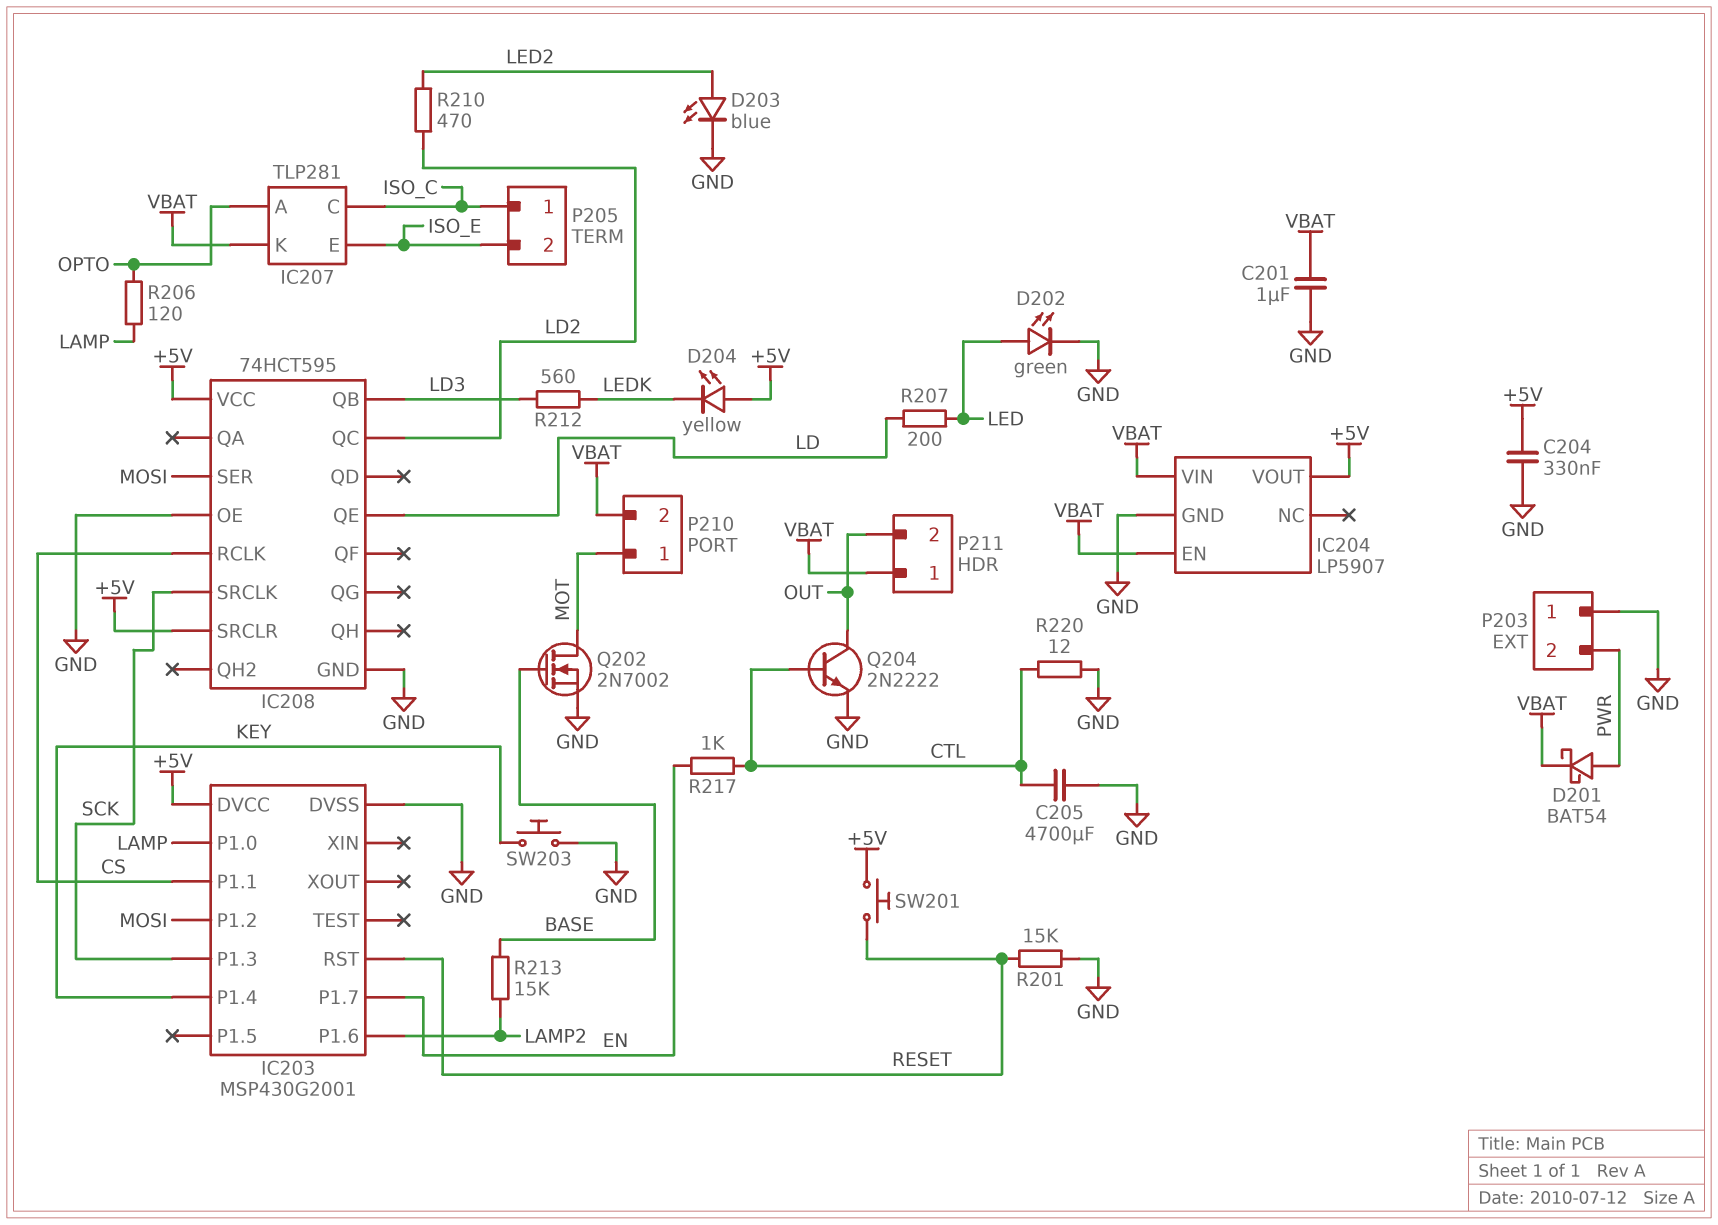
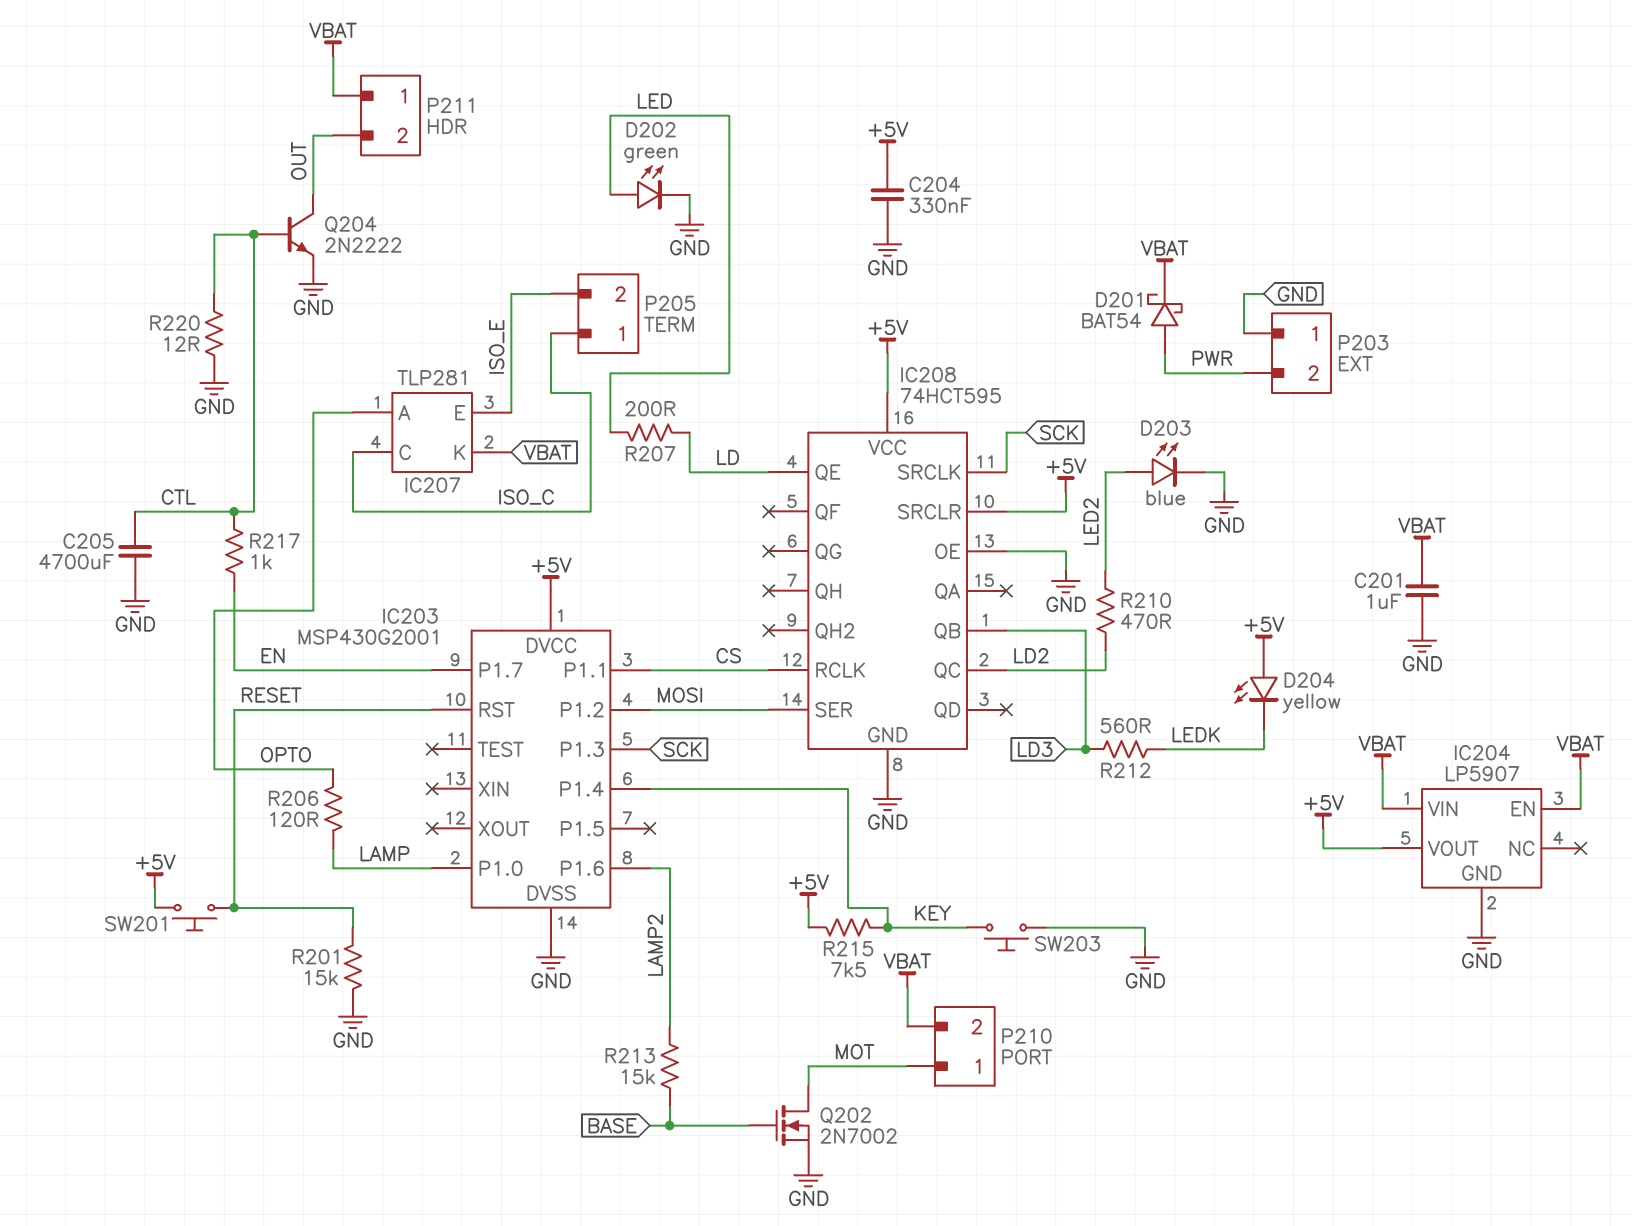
R215: none -> 7.5k (+5V, KEY)

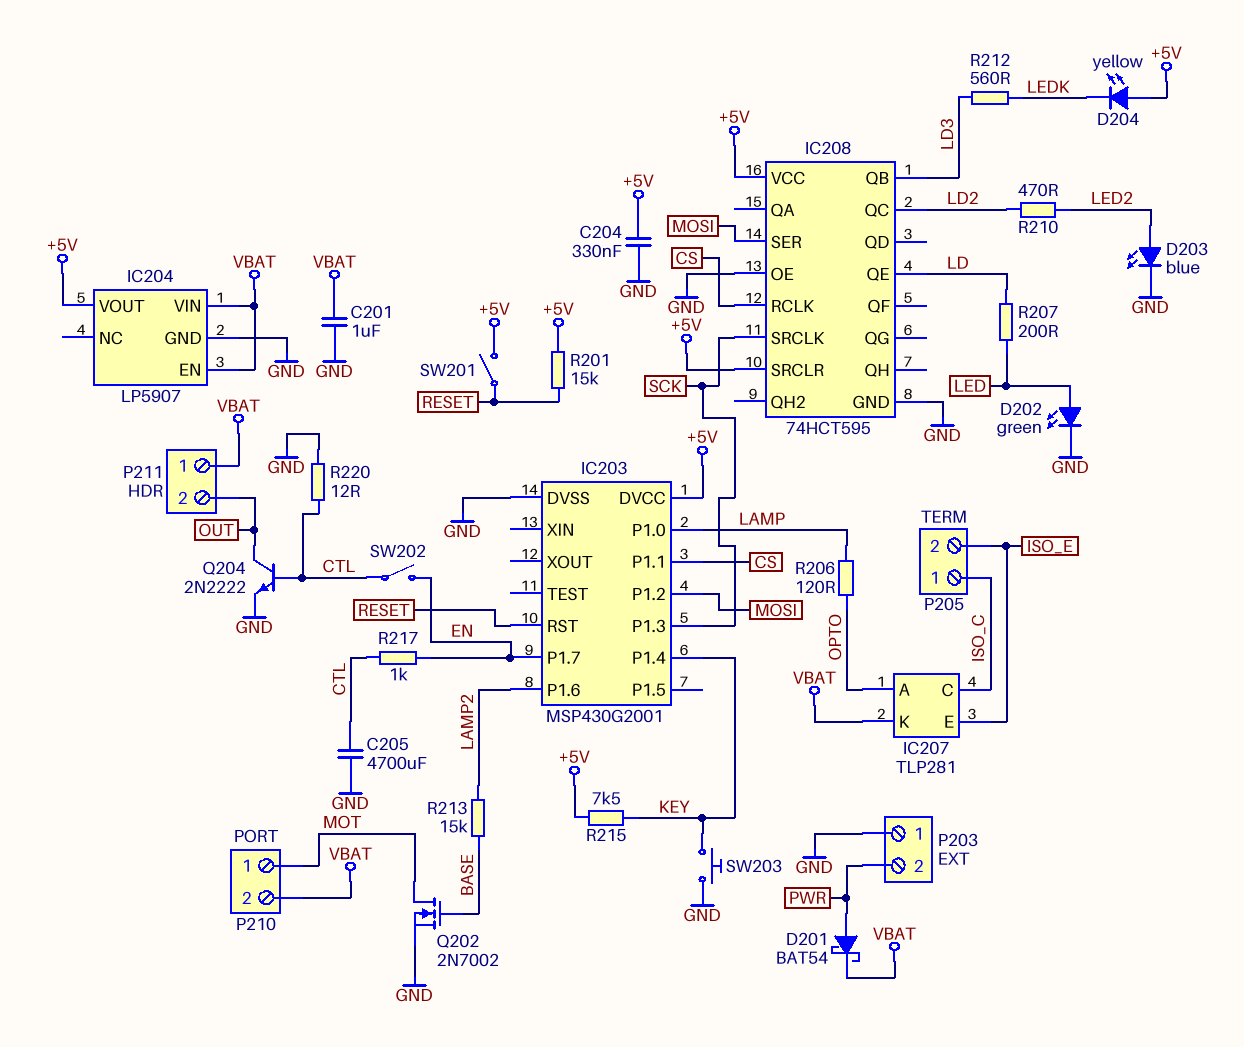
R201: 15k (GND, RESET) -> 15k (+5V, RESET)
SW201: button (+5V, RESET) -> switch (+5V, RESET)
SW202: none -> switch (CTL, EN)

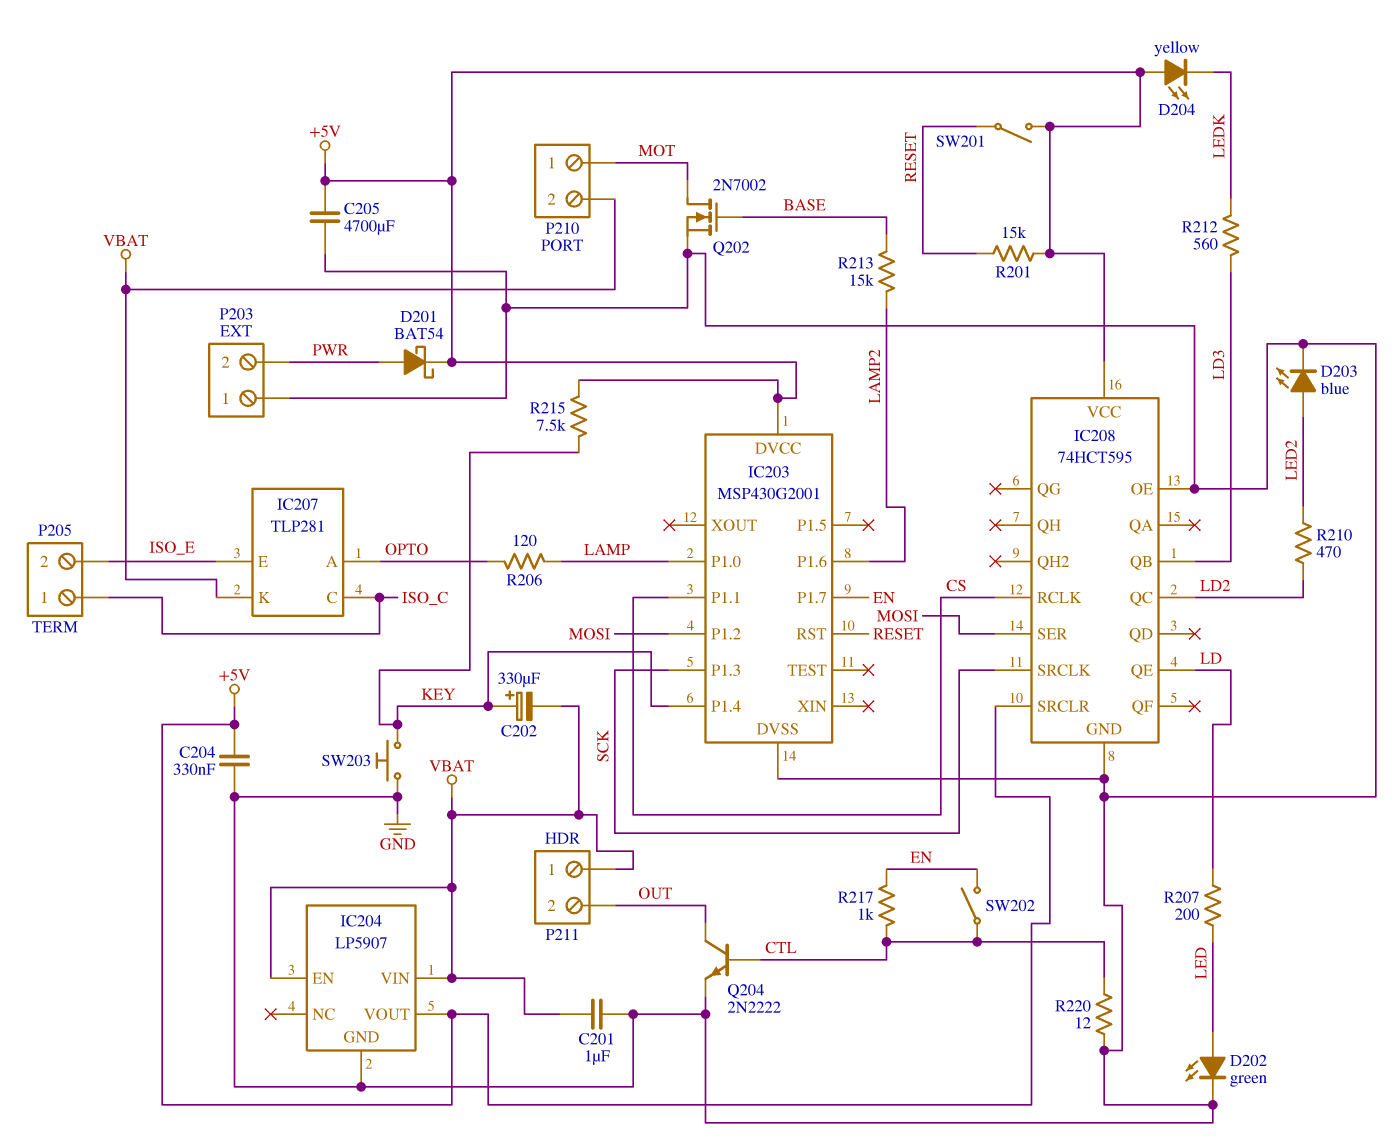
C202: none -> 330uF (plus KEY, minus VBAT)
C205: 4700uF (CTL, GND) -> 4700uF (+5V, GND)
D201: schottky BAT54 (A PWR, K VBAT) -> schottky BAT54 (A PWR, K +5V)

